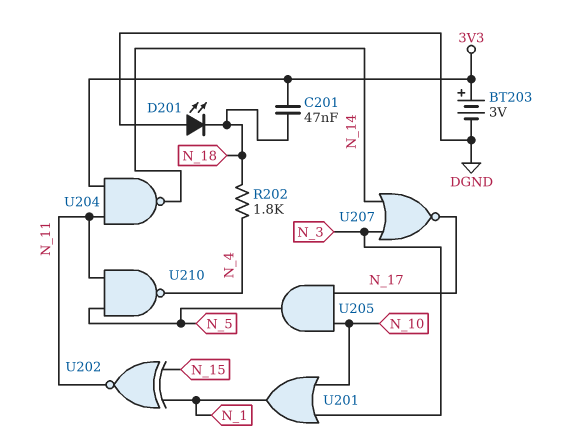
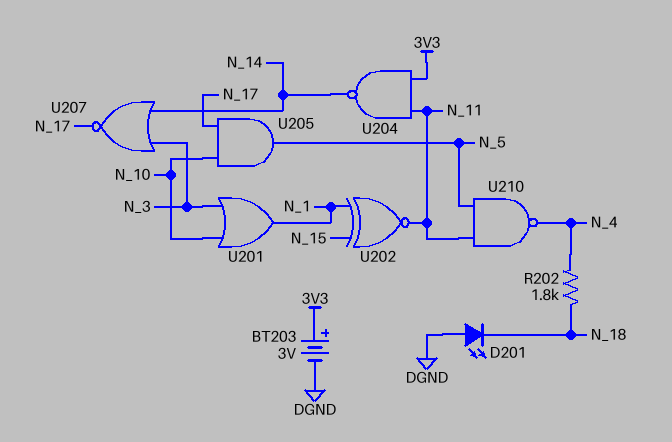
C201: 47nF (3V3, N_18) -> none

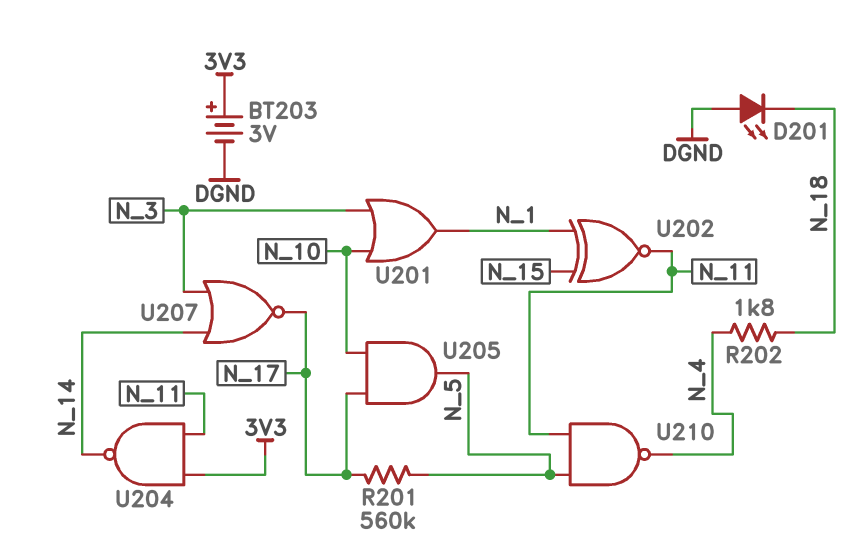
R201: none -> 560k (N_5, N_17)

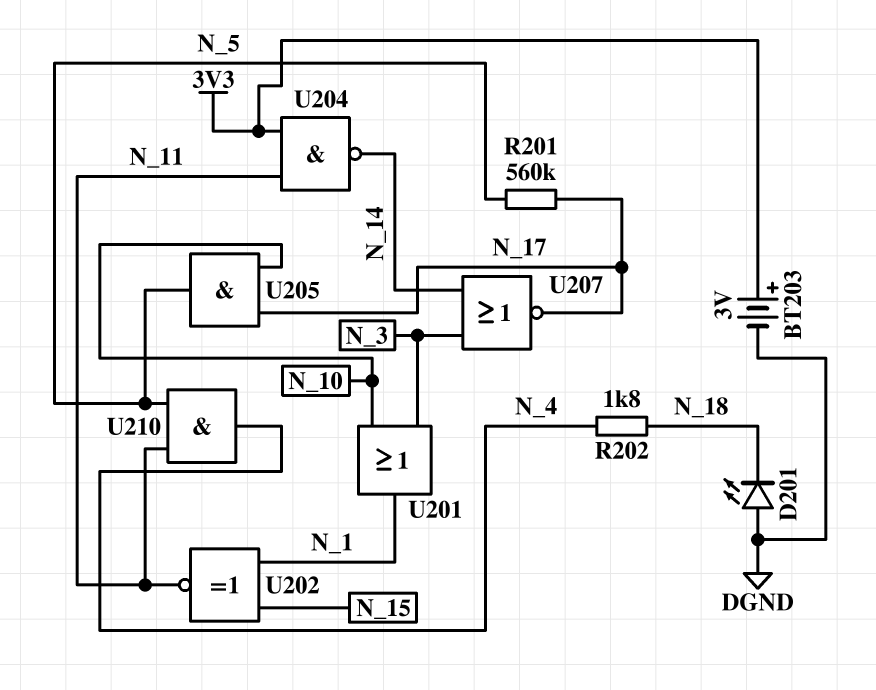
U210: NAND (in N_5, in N_11, out N_4) -> AND (in N_5, in N_11, out N_4)

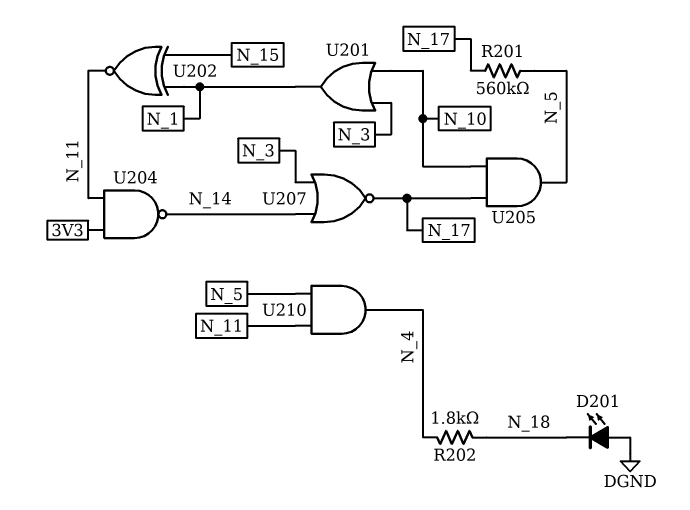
BT203: 3V (plus 3V3, minus DGND) -> none

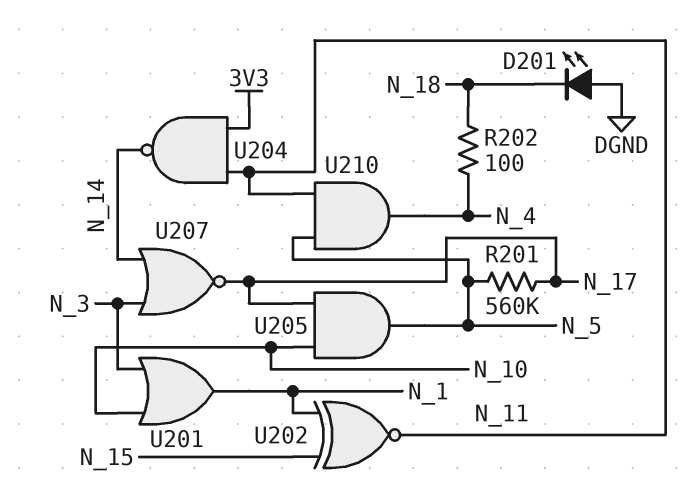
R202: 1.8k (N_4, N_18) -> 100 (N_4, N_18)

